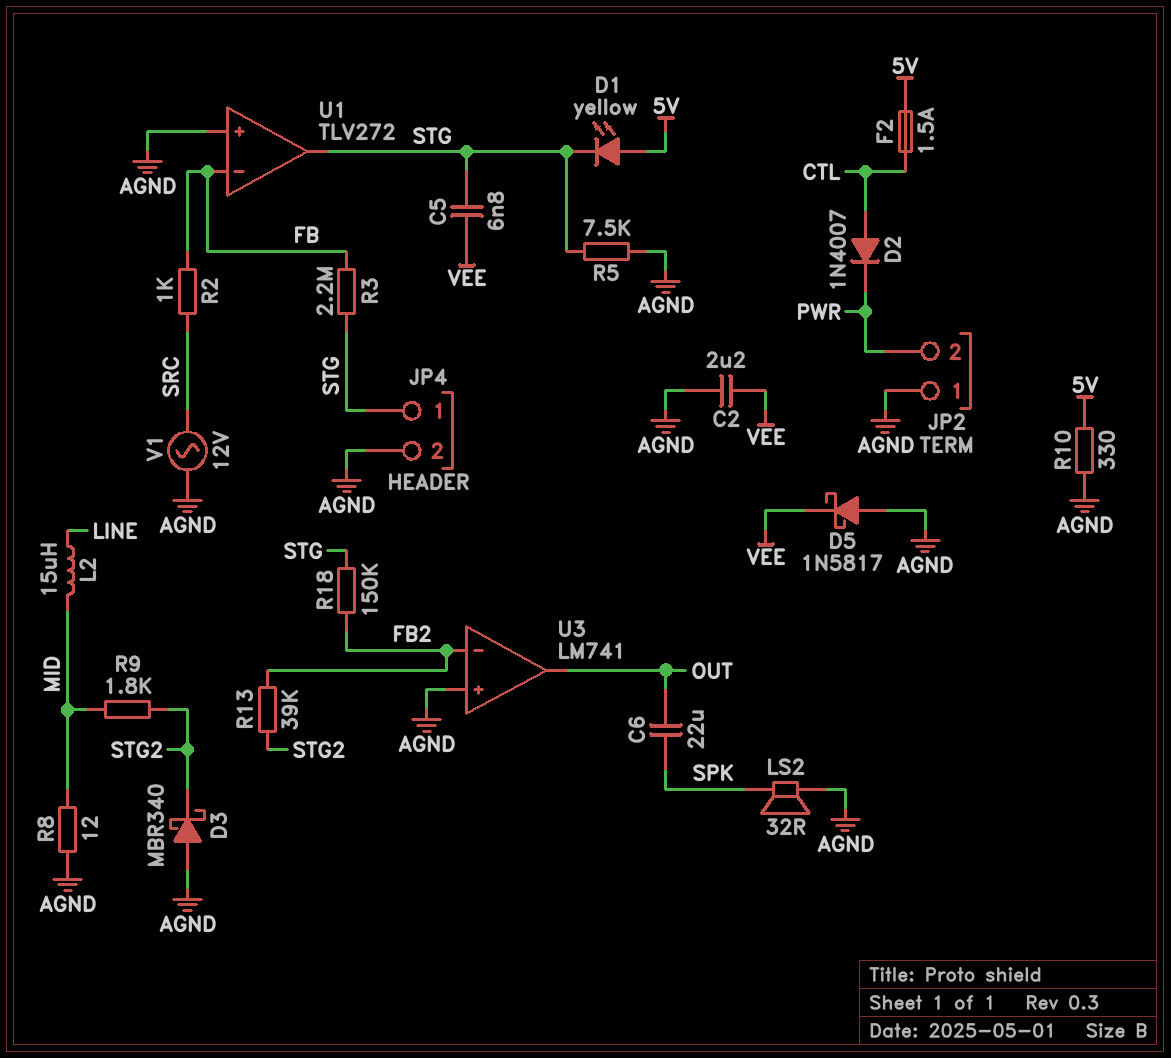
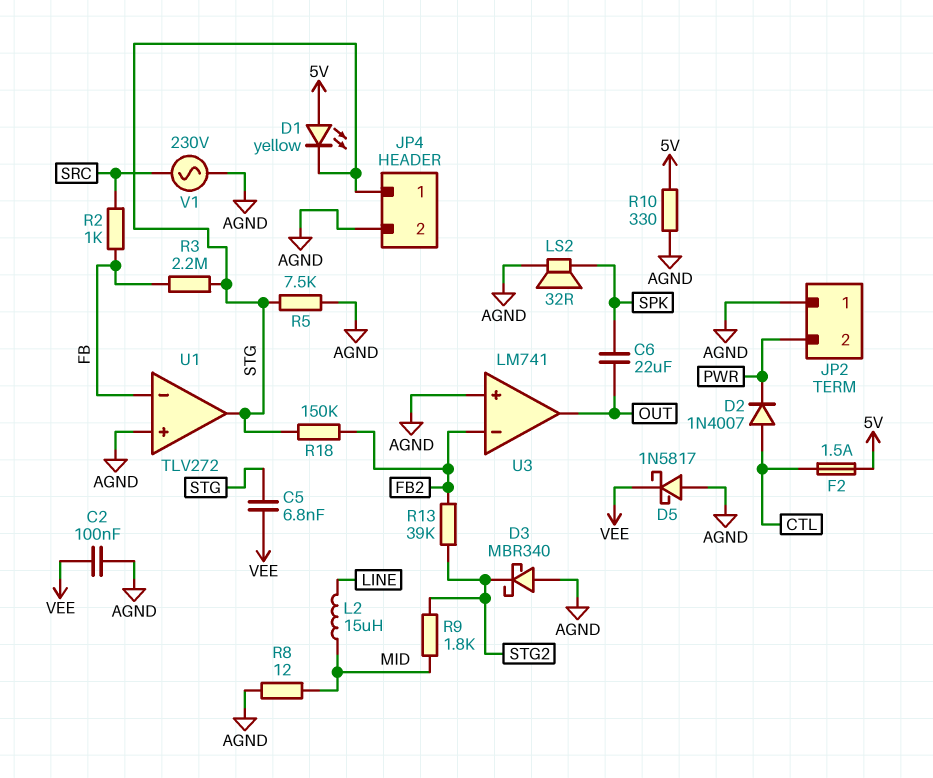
C2: 2.2uF (AGND, VEE) -> 100nF (AGND, VEE)
V1: AC 12V (AGND, SRC) -> AC 230V (AGND, SRC)

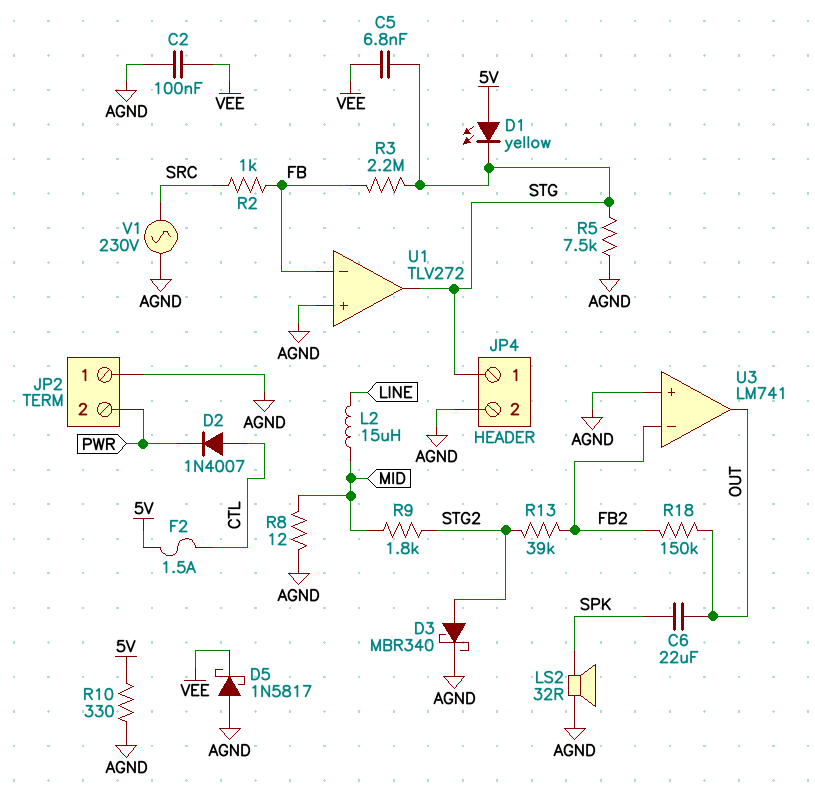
D3: schottky MBR340 (A AGND, K STG2) -> schottky MBR340 (A STG2, K AGND)
R18: 150k (FB2, STG) -> 150k (FB2, OUT)

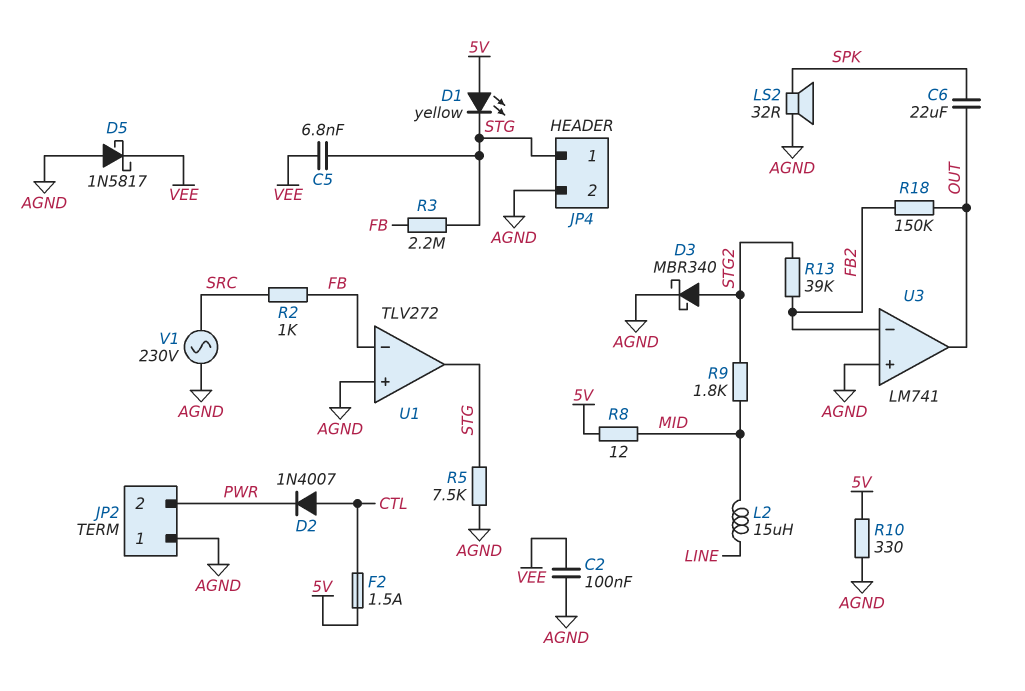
R8: 12 (AGND, MID) -> 12 (5V, MID)

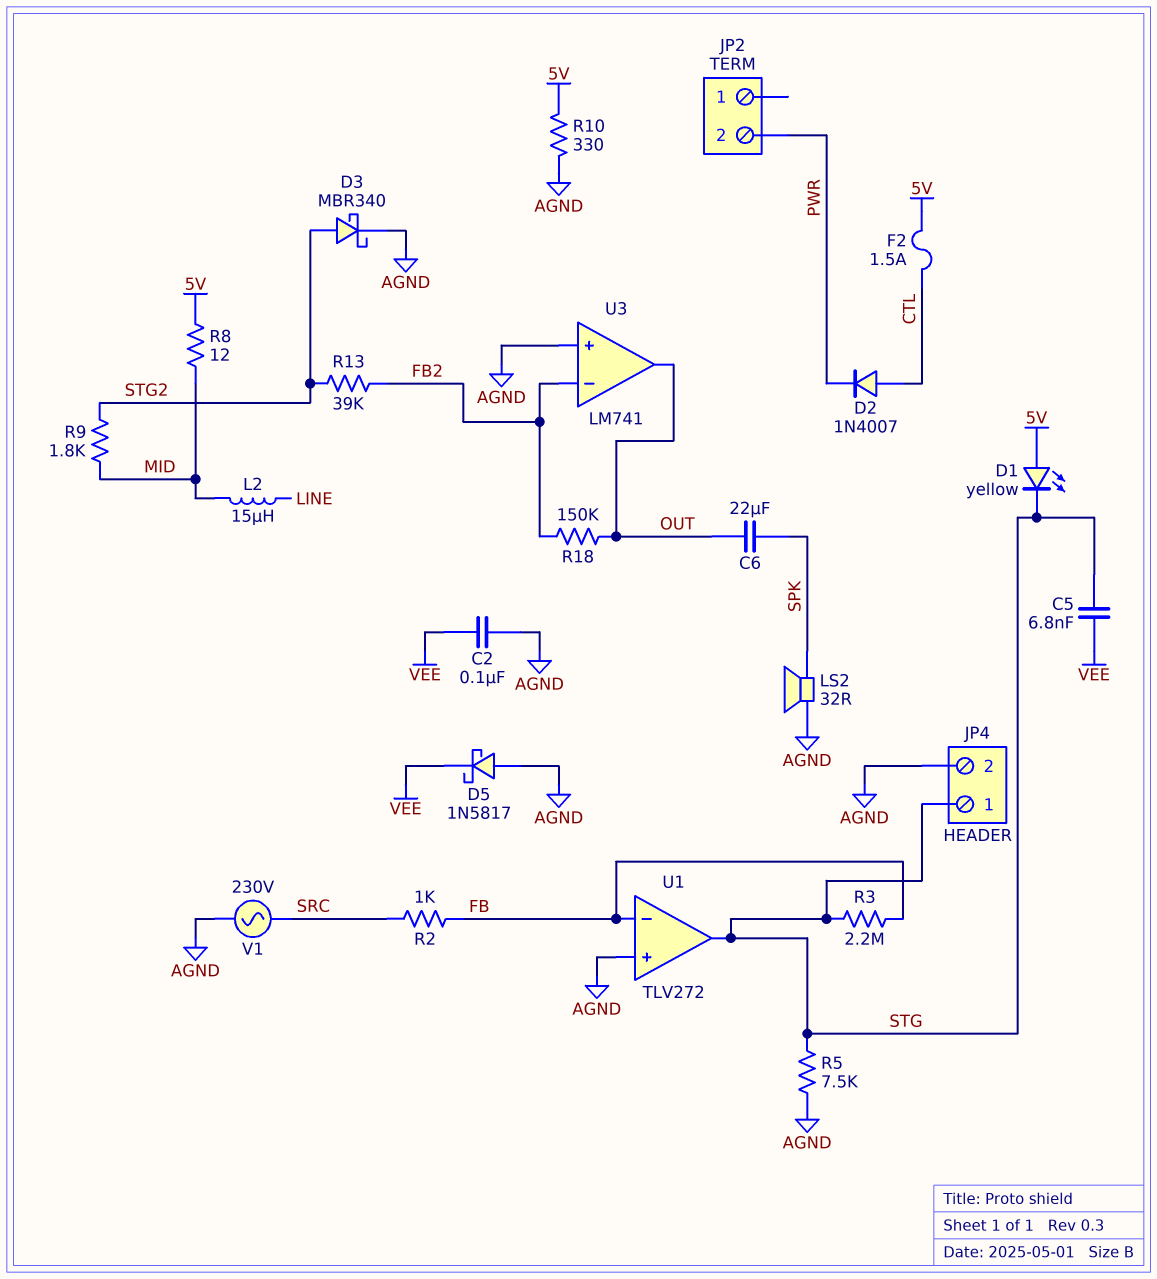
JP2 pin 1: AGND -> none

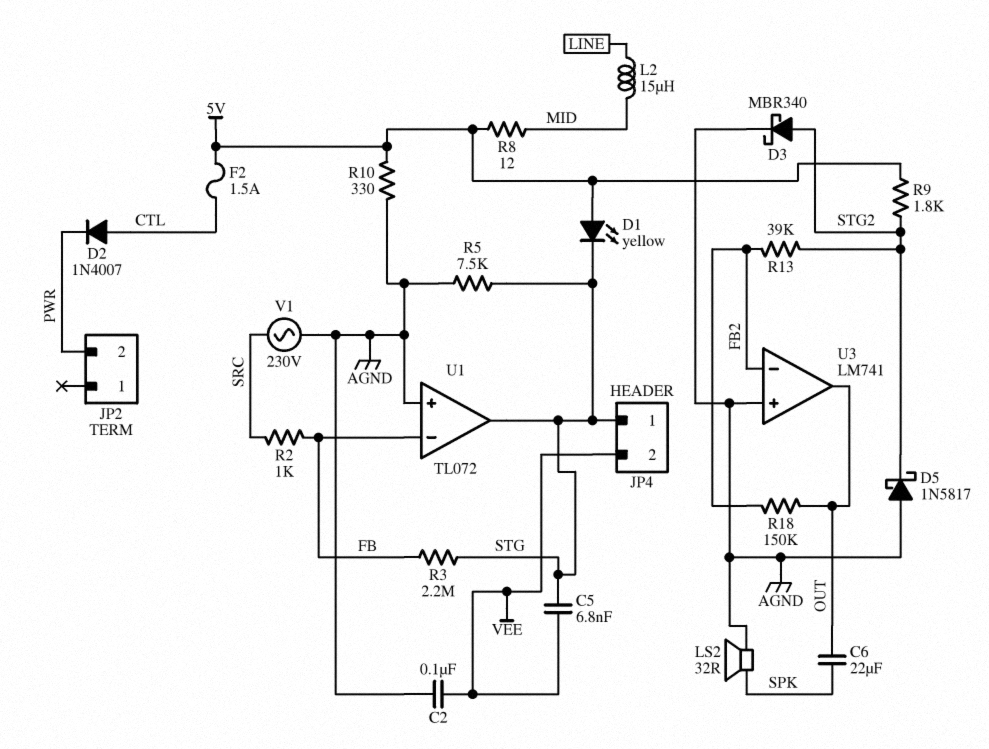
D5: schottky 1N5817 (A AGND, K VEE) -> schottky 1N5817 (A AGND, K STG2)
JP4 pin 2: AGND -> VEE
R9: 1.8k (MID, STG2) -> 1.8k (5V, STG2)
U1: TLV272 -> TL072

